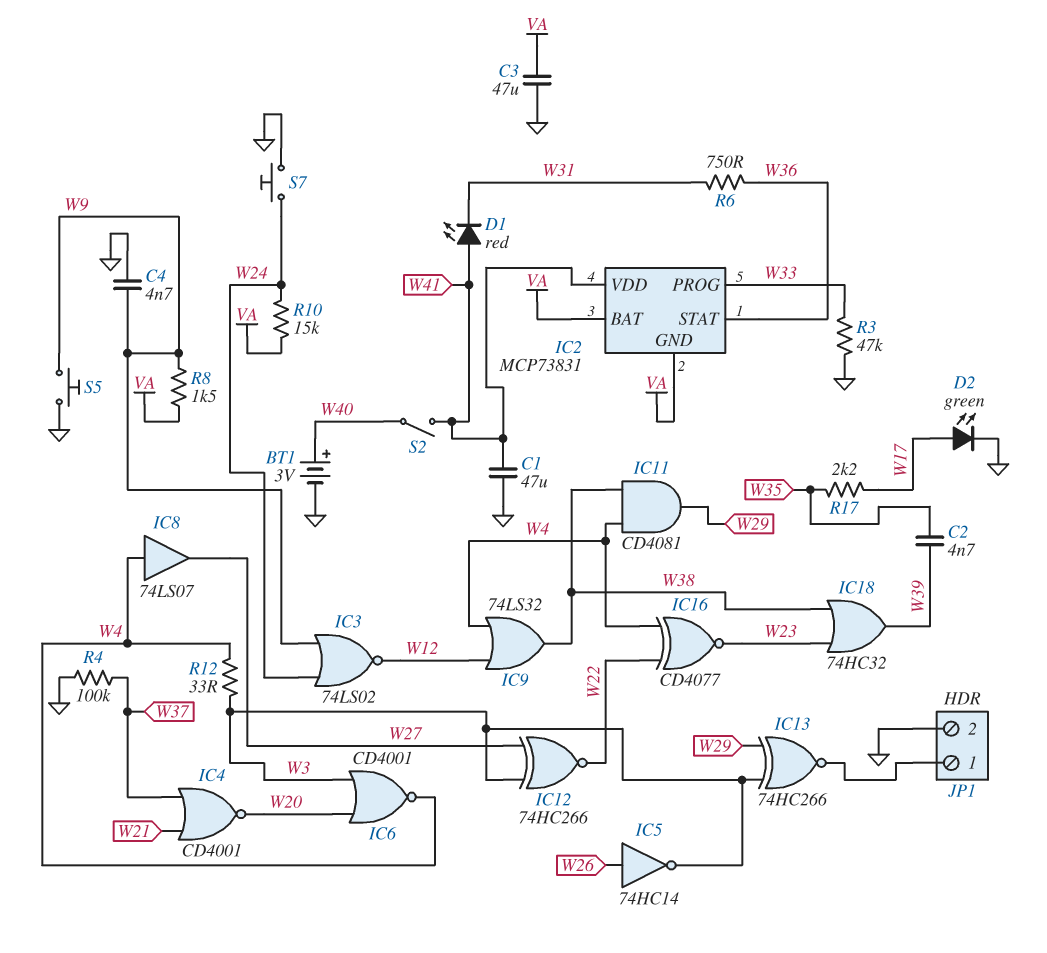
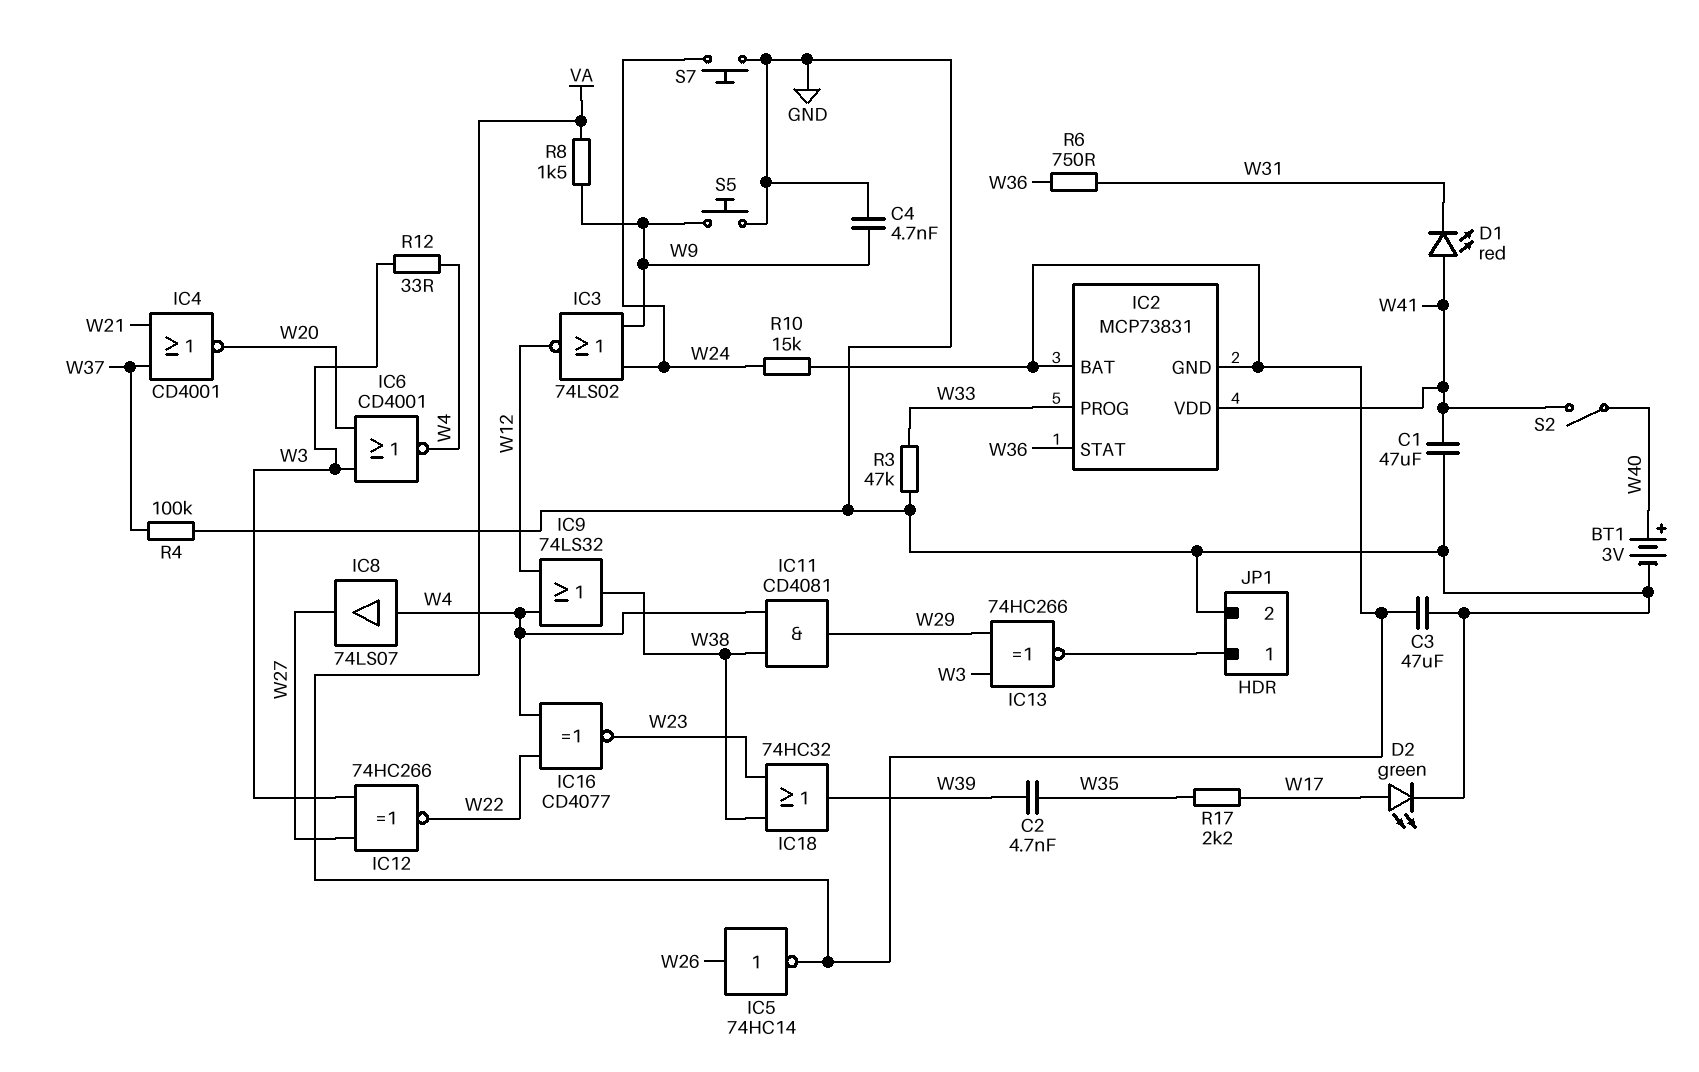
IC5: NOT 74HC14 (in W26, out W3) -> NOT 74HC14 (in W26, out VA)

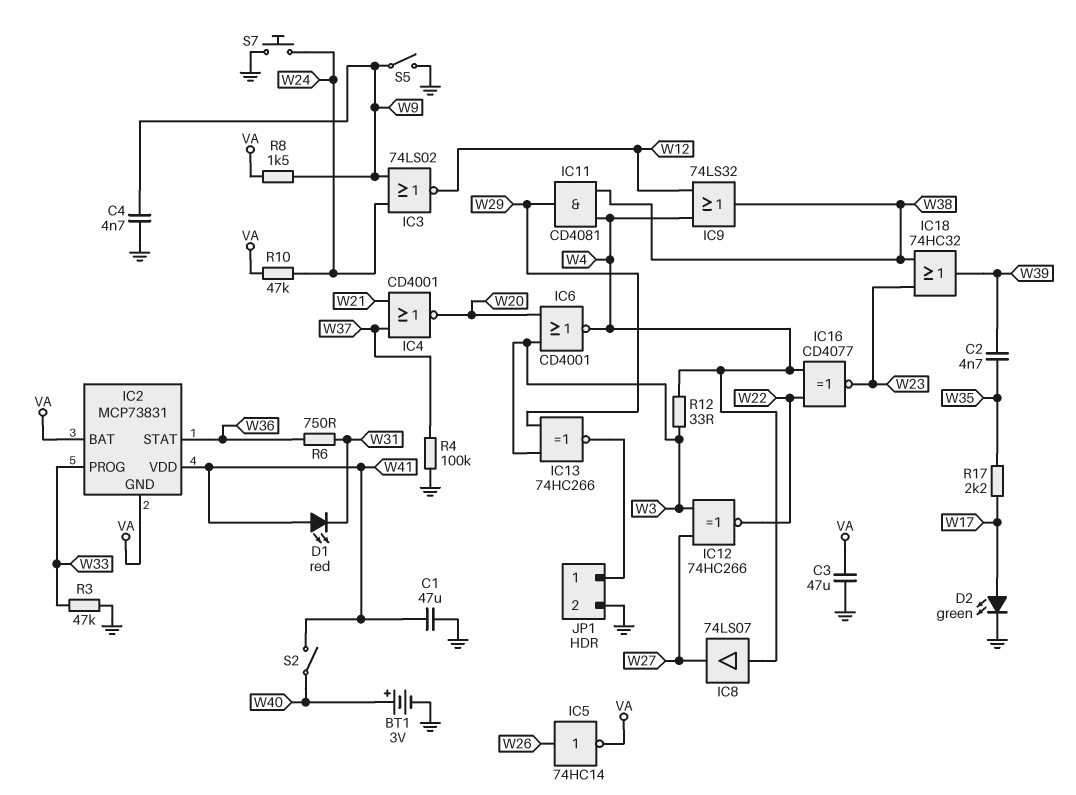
R10: 15k (VA, W24) -> 47k (VA, W24)
S5: button (GND, W9) -> switch (GND, W9)

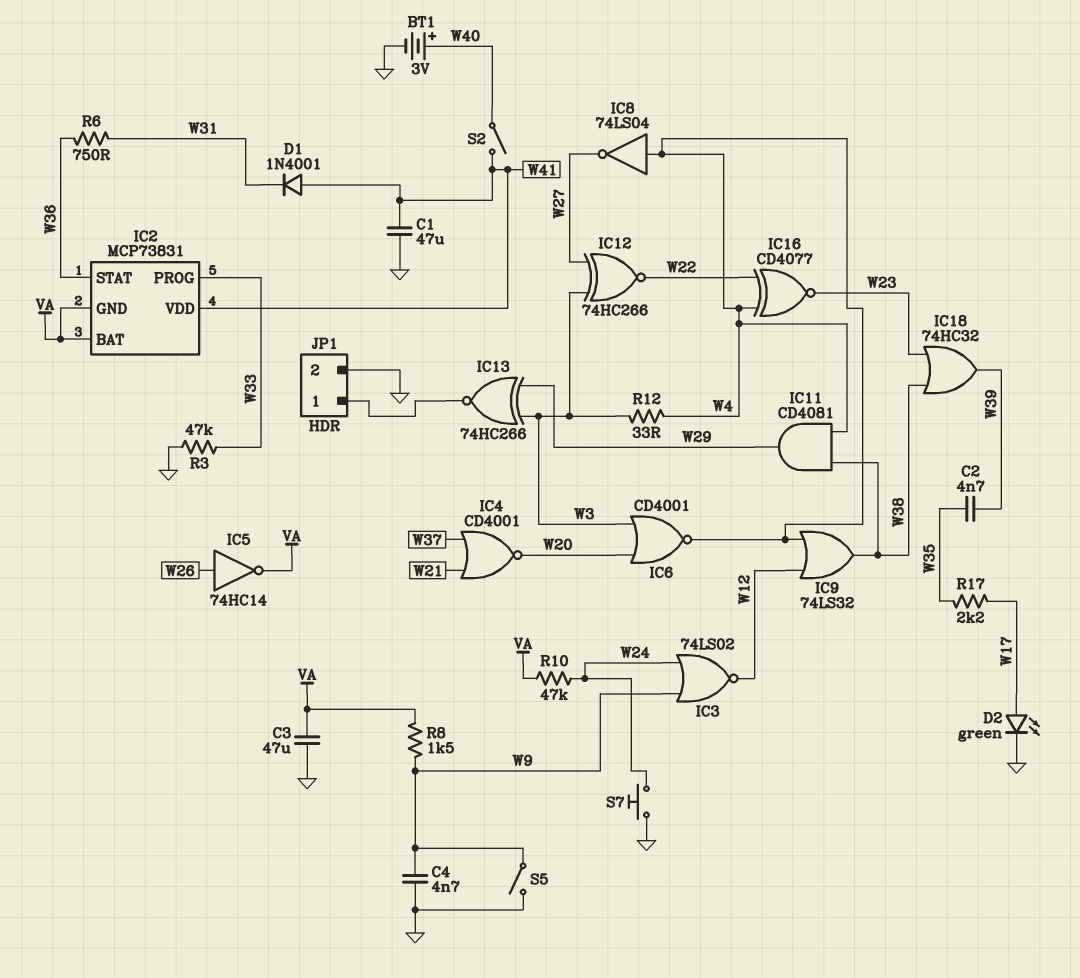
D1: LED red (A W41, K W31) -> diode 1N4001 (A W41, K W31)
IC8: buffer 74LS07 (in W4, out W27) -> NOT 74LS04 (in W4, out W27)
R4: 100k (GND, W37) -> none

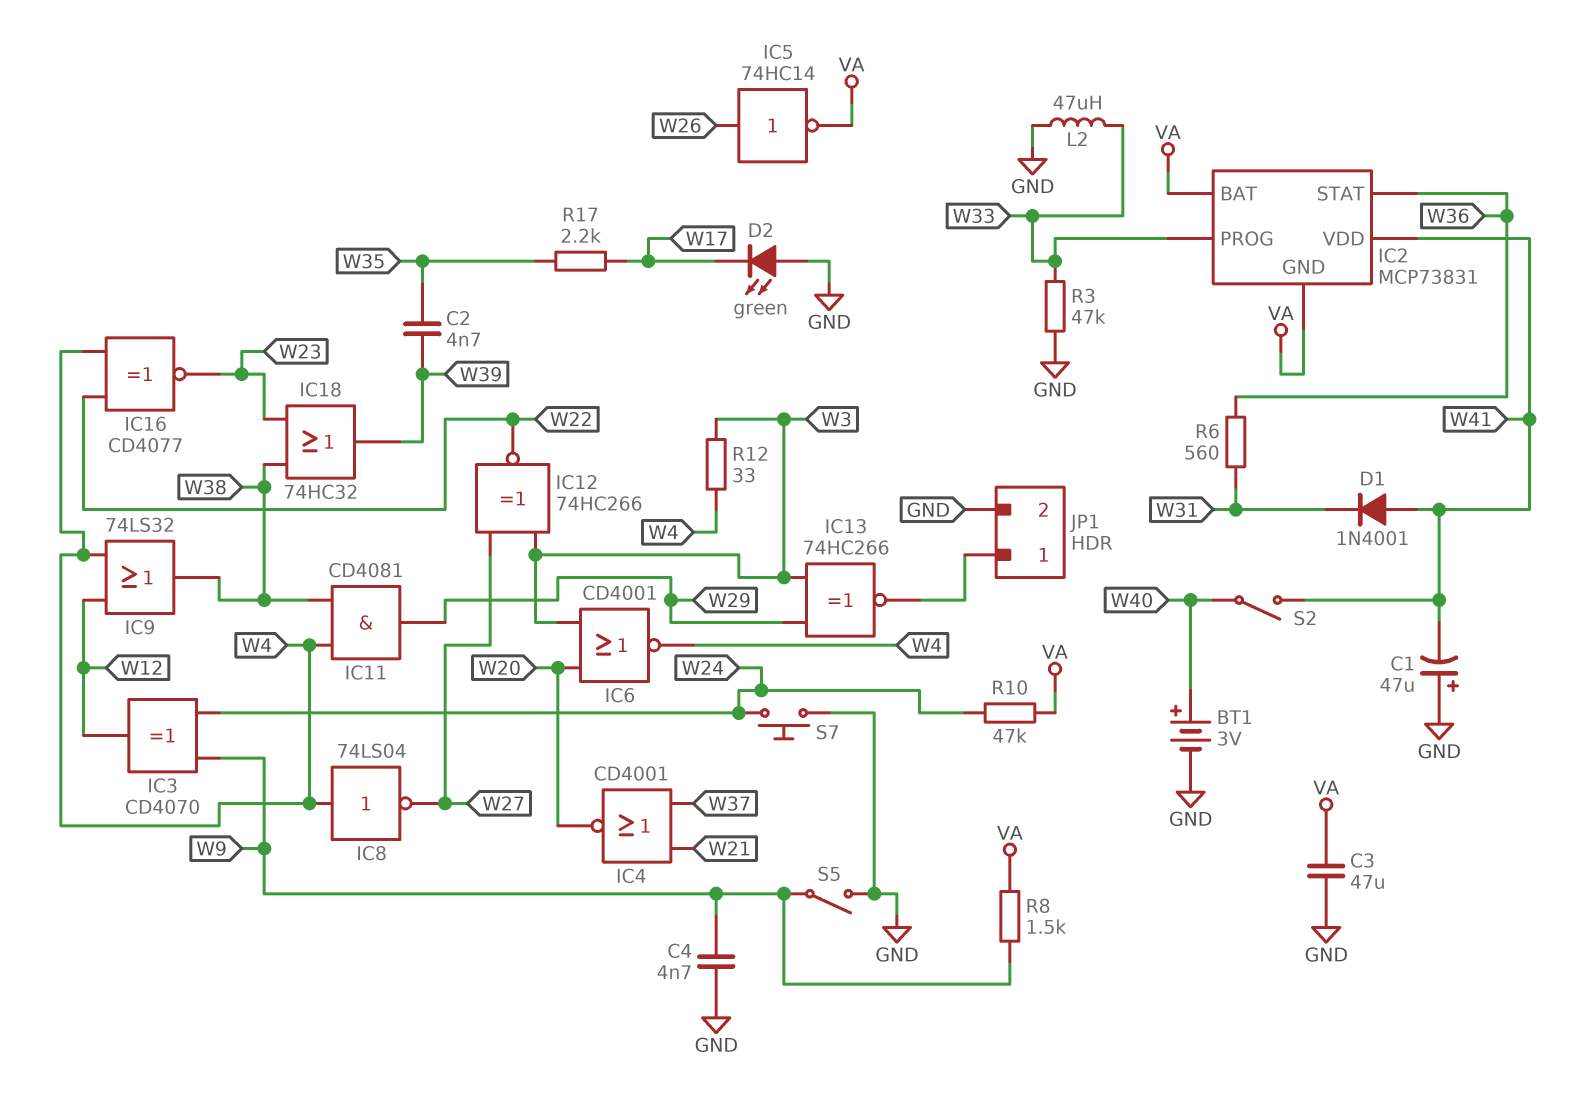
C1: 47uF (GND, W41) -> 47uF (plus GND, minus W41)
D2: LED green (A W17, K GND) -> LED green (A GND, K W17)
IC3: NOR 74LS02 (in W9, in W24, out W12) -> XOR CD4070 (in W9, in W24, out W12)
L2: none -> 47uH (GND, W33)
R6: 750 (W31, W36) -> 560 (W31, W36)

